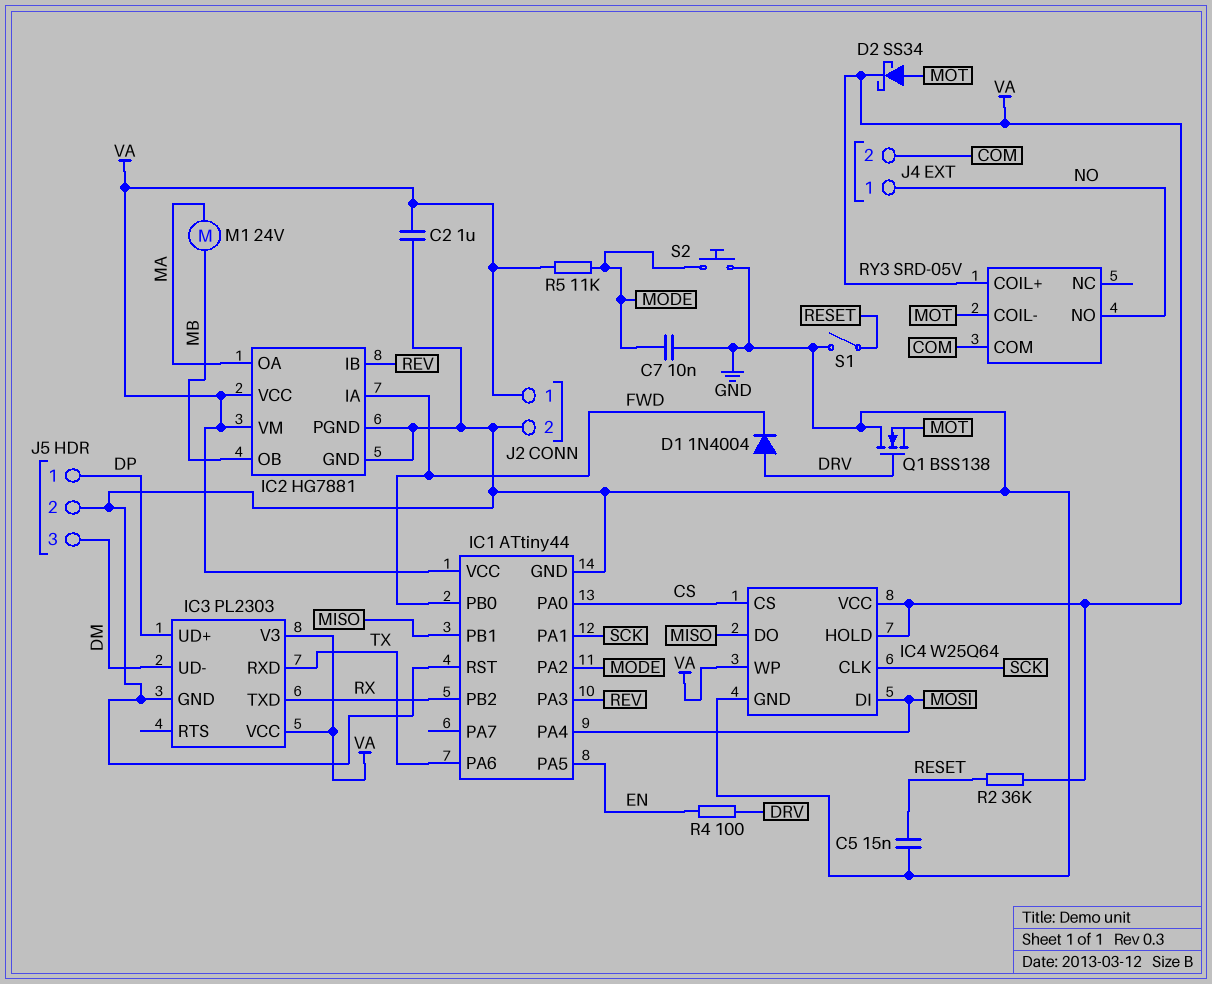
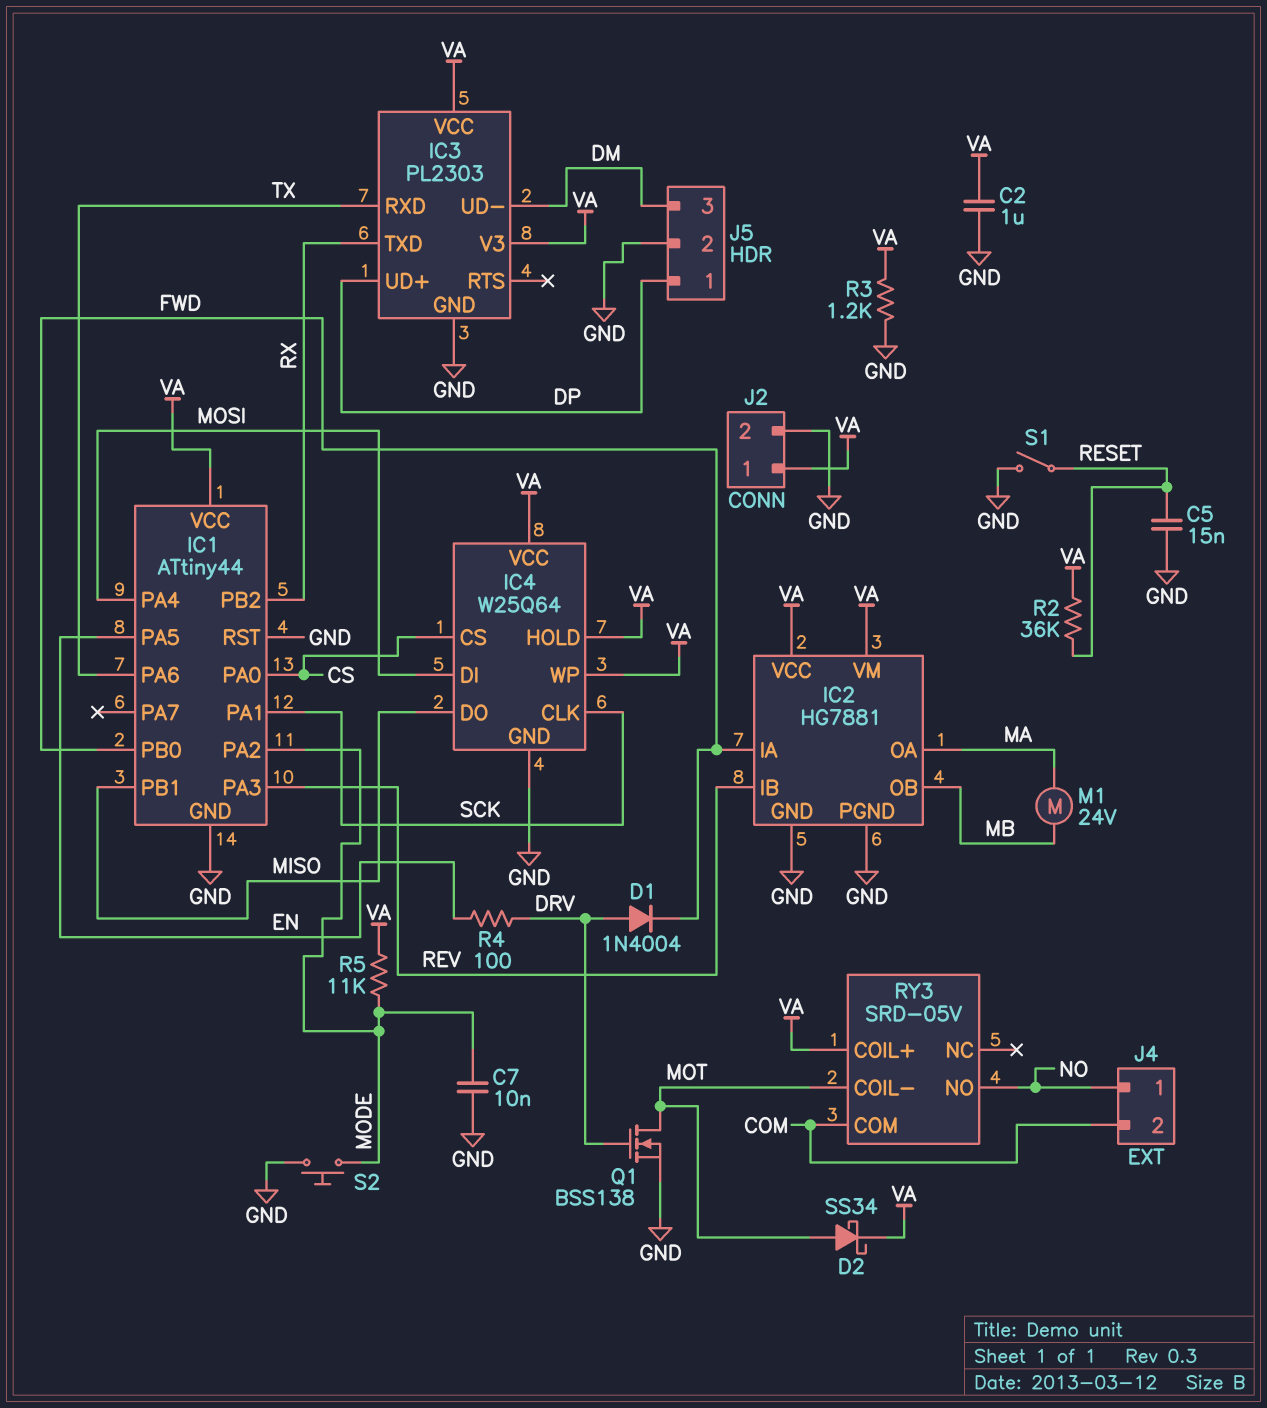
Q1: NMOS BSS138 (G DRV, D GND, S MOT) -> NMOS BSS138 (G DRV, D MOT, S GND)
R3: none -> 1.2k (GND, VA)

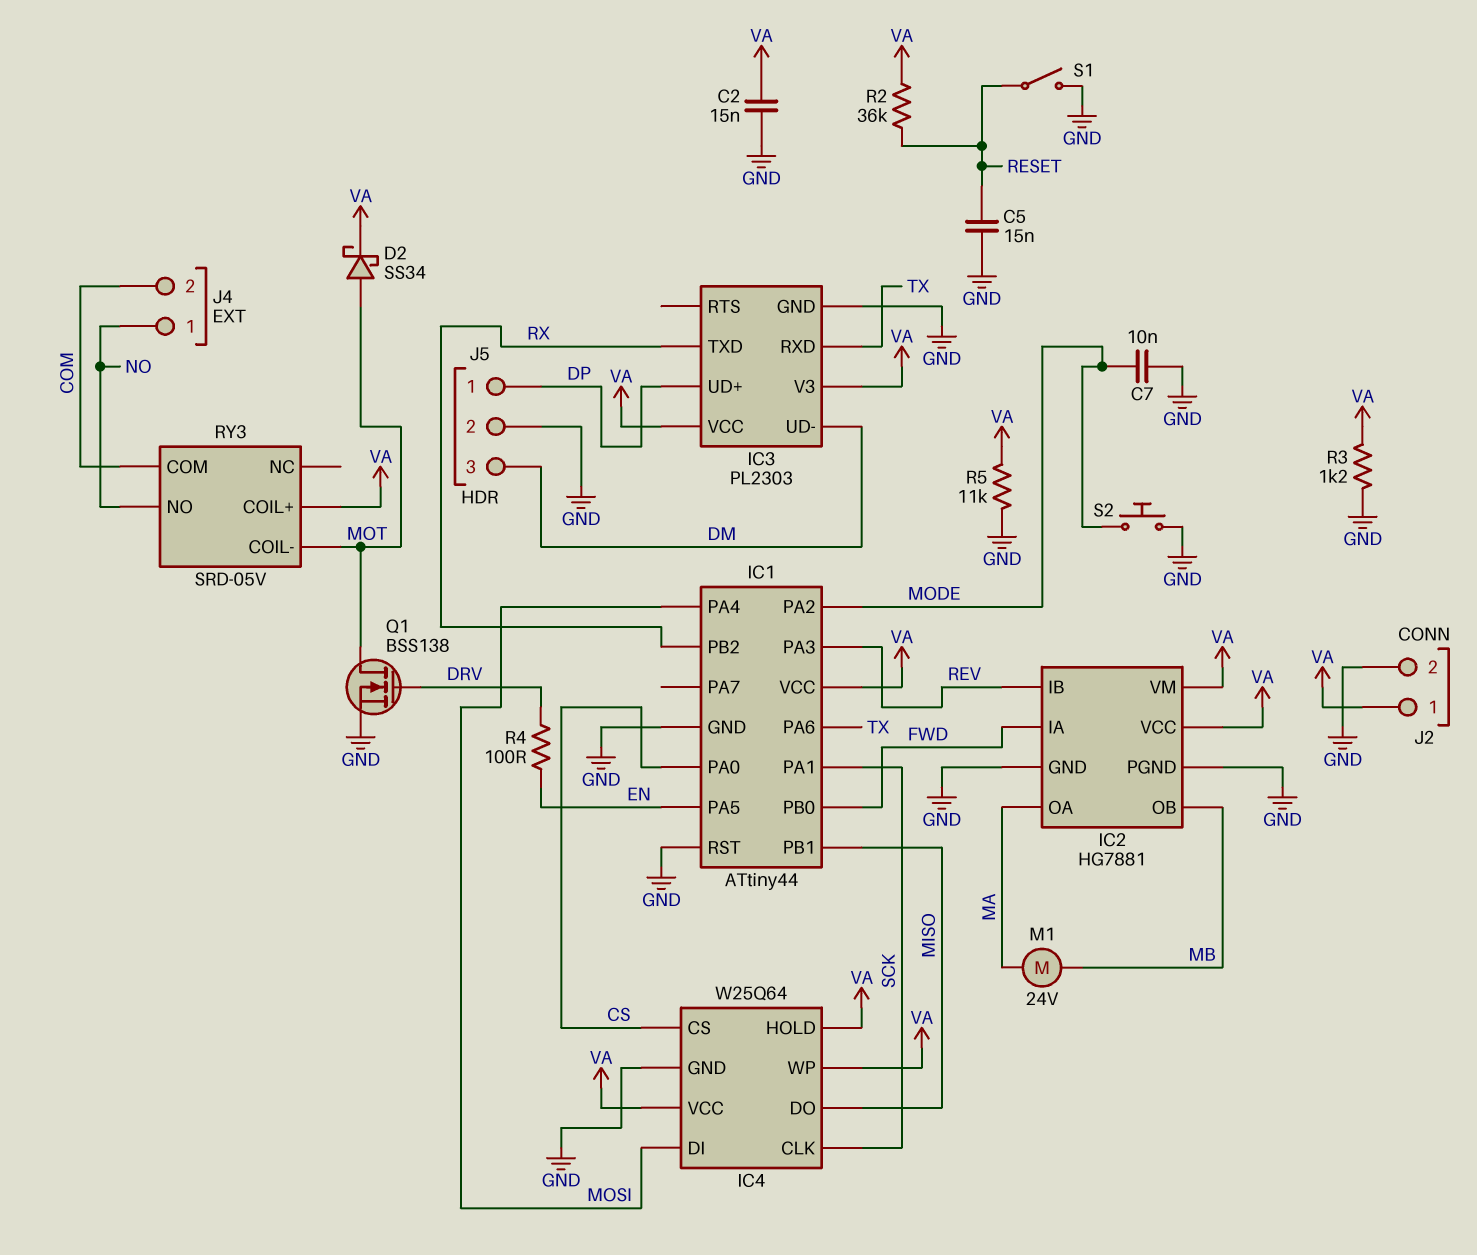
C2: 1uF (GND, VA) -> 15nF (GND, VA)
D1: diode 1N4004 (A DRV, K FWD) -> none
R5: 11k (MODE, VA) -> 11k (GND, VA)

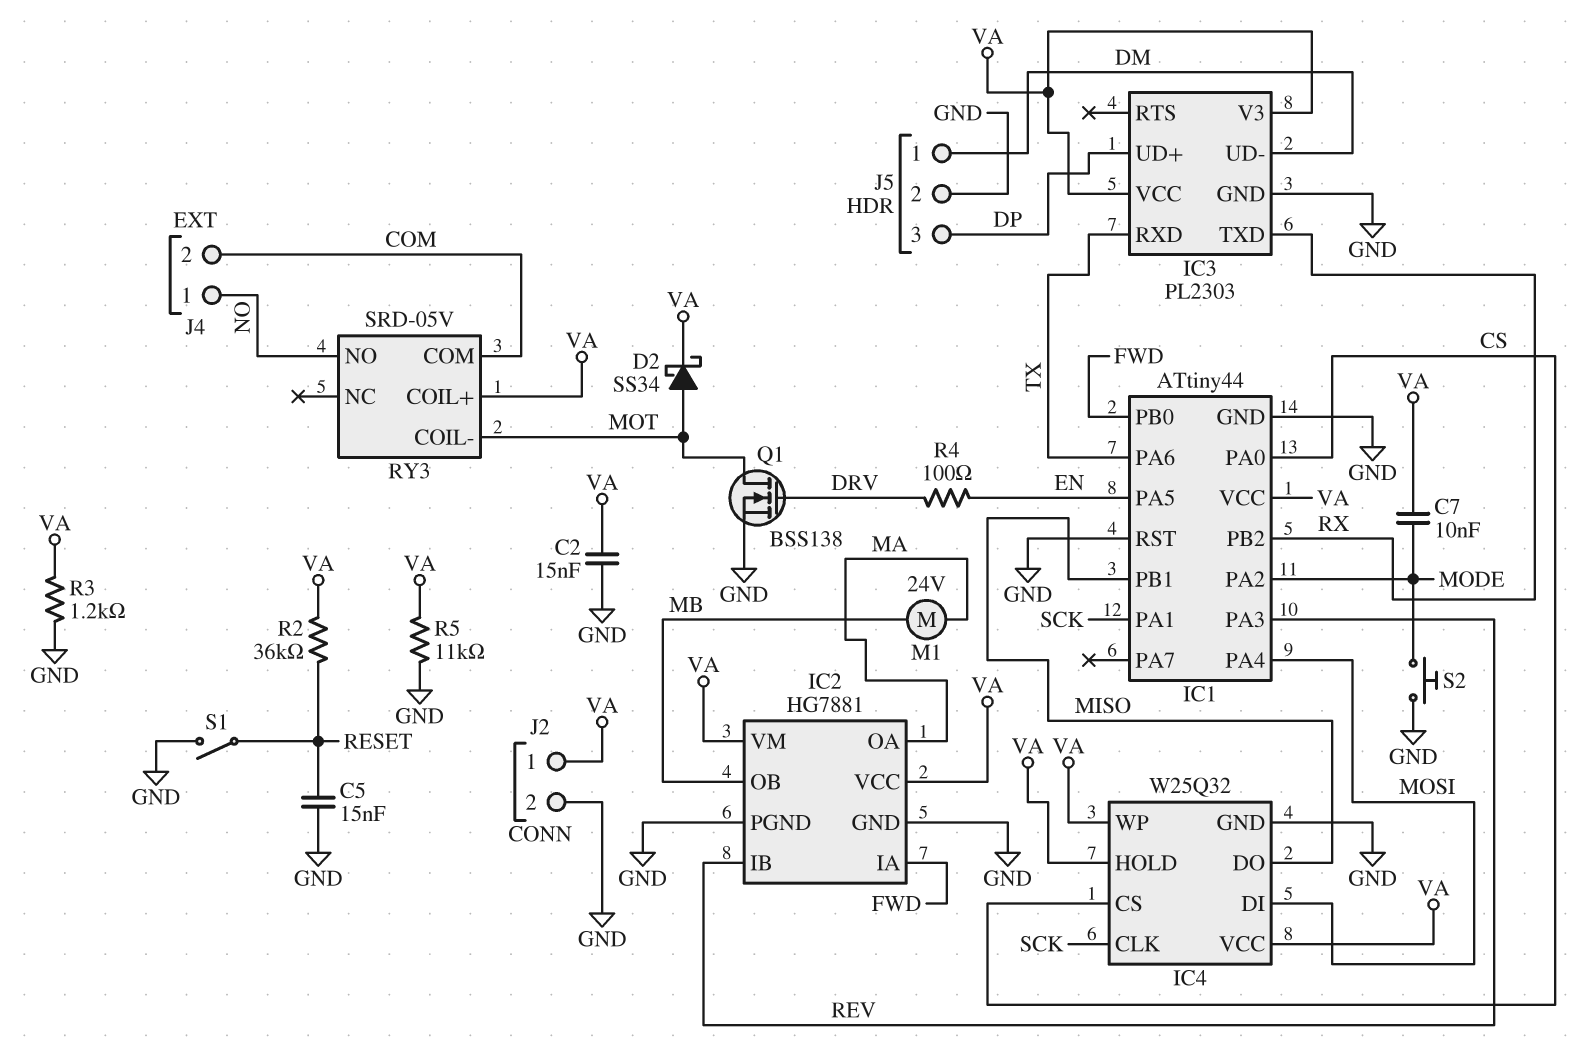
C7: 10nF (GND, MODE) -> 10nF (MODE, VA)
IC4: W25Q64 -> W25Q32
J5 pin 1: DP -> DM
J5 pin 3: DM -> DP

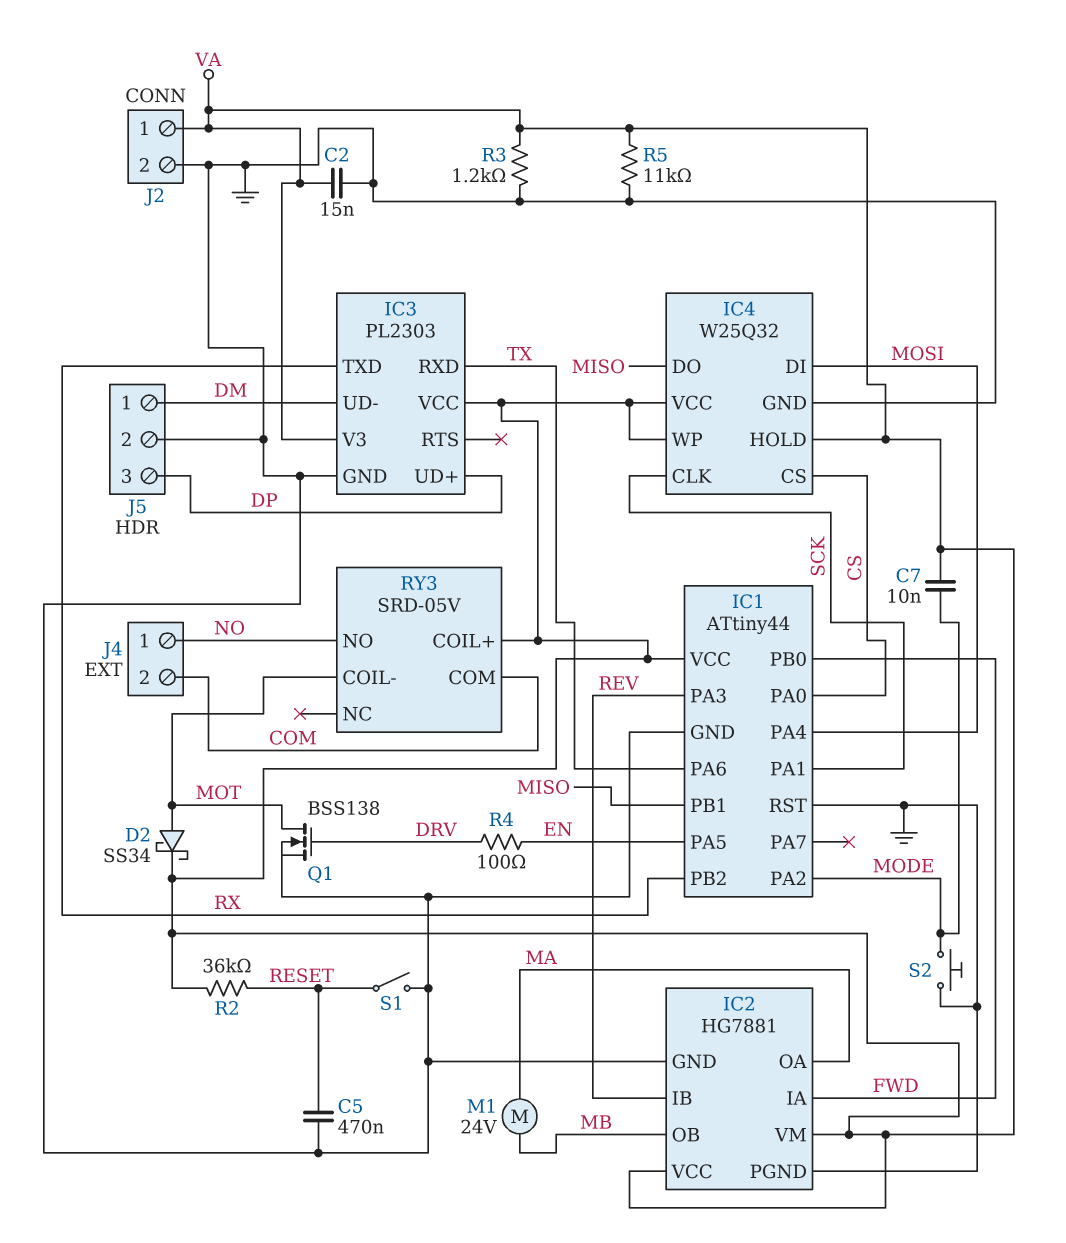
C5: 15nF (GND, RESET) -> 470nF (GND, RESET)

